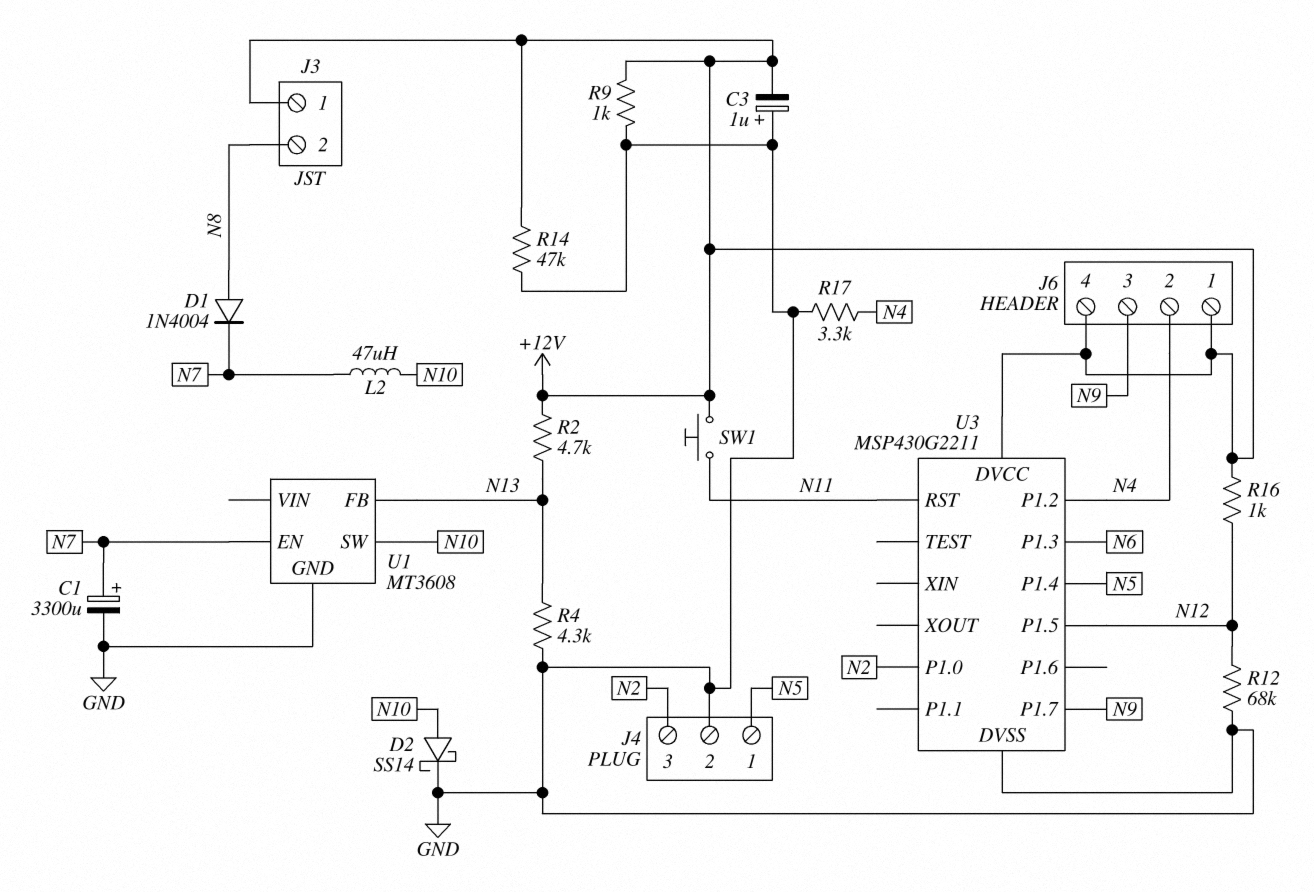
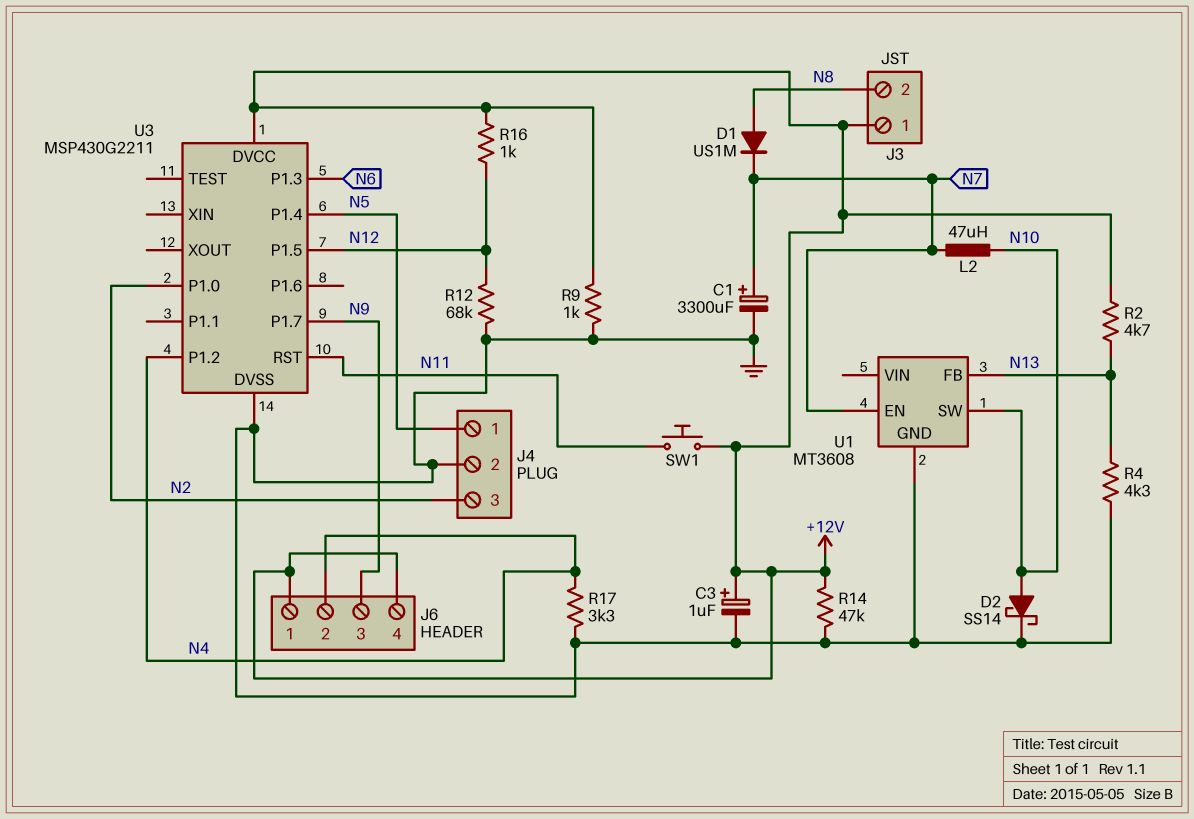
C3: 1uF (plus GND, minus +12V) -> 1uF (plus +12V, minus GND)
D1: diode 1N4004 (A N8, K N7) -> diode US1M (A N8, K N7)

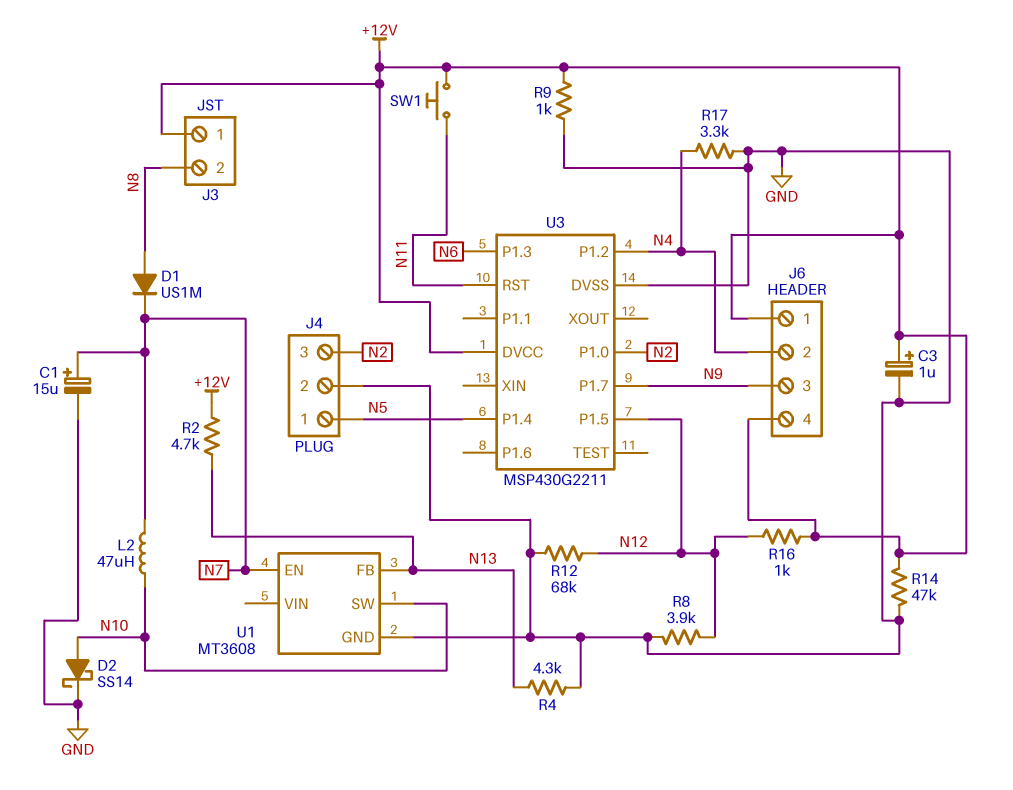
C1: 3300uF (plus N7, minus GND) -> 15uF (plus N7, minus GND)
R8: none -> 3.9k (GND, N12)

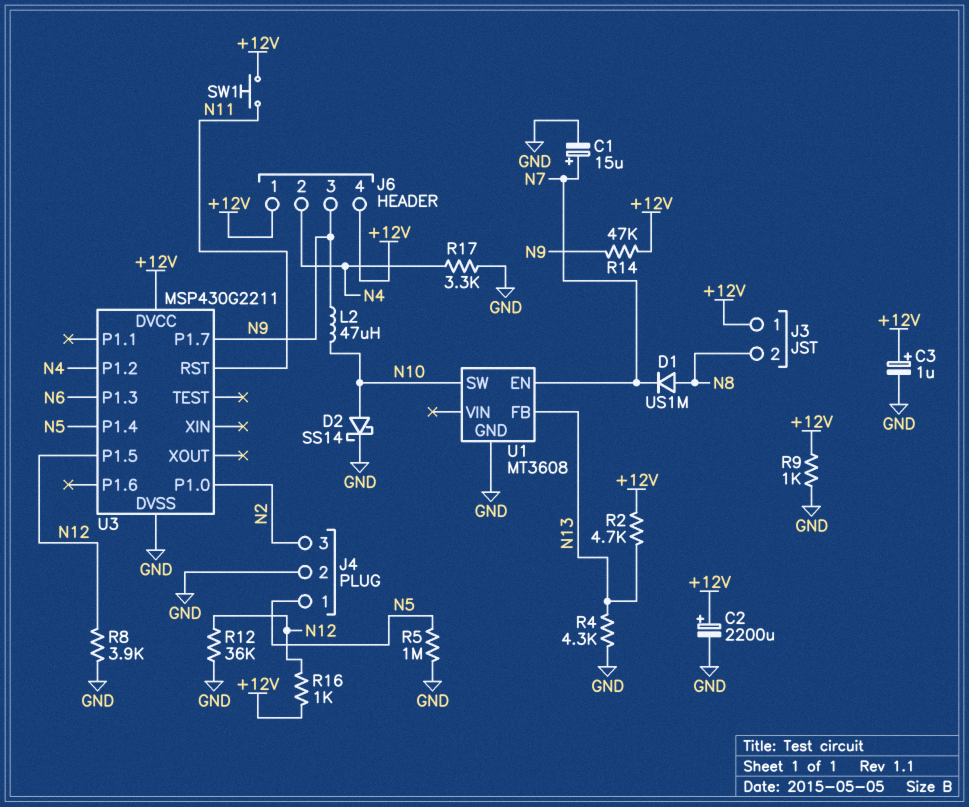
C2: none -> 2200uF (plus +12V, minus GND)
L2: 47uH (N7, N10) -> 47uH (N9, N10)
R5: none -> 1M (GND, N5)
R12: 68k (GND, N12) -> 36k (GND, N12)
R14: 47k (+12V, GND) -> 47k (+12V, N9)

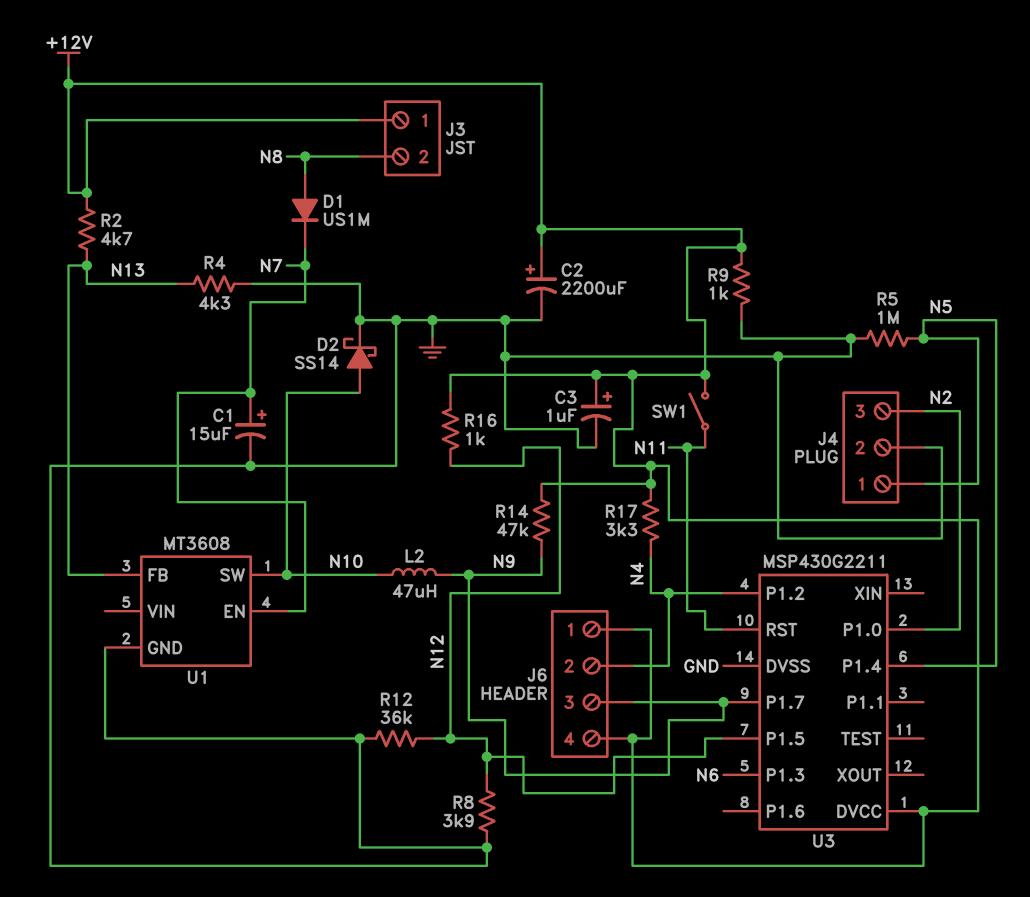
R17: 3.3k (GND, N4) -> 3.3k (+12V, N4)
SW1: button (+12V, N11) -> switch (+12V, N11)

